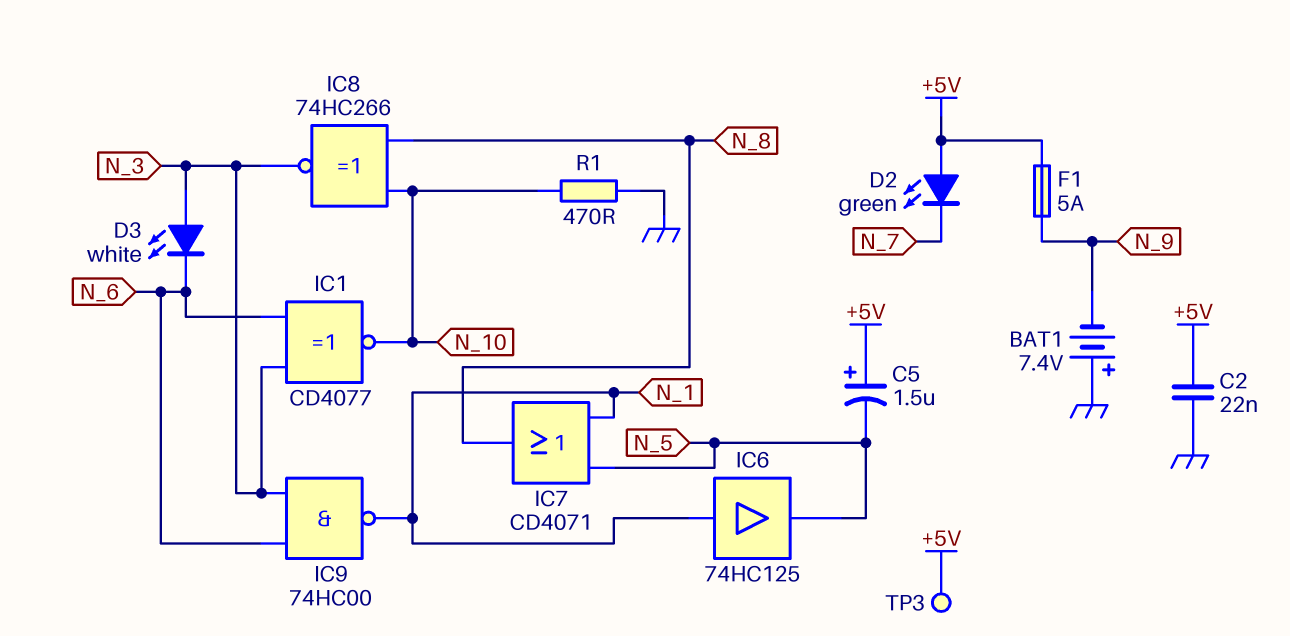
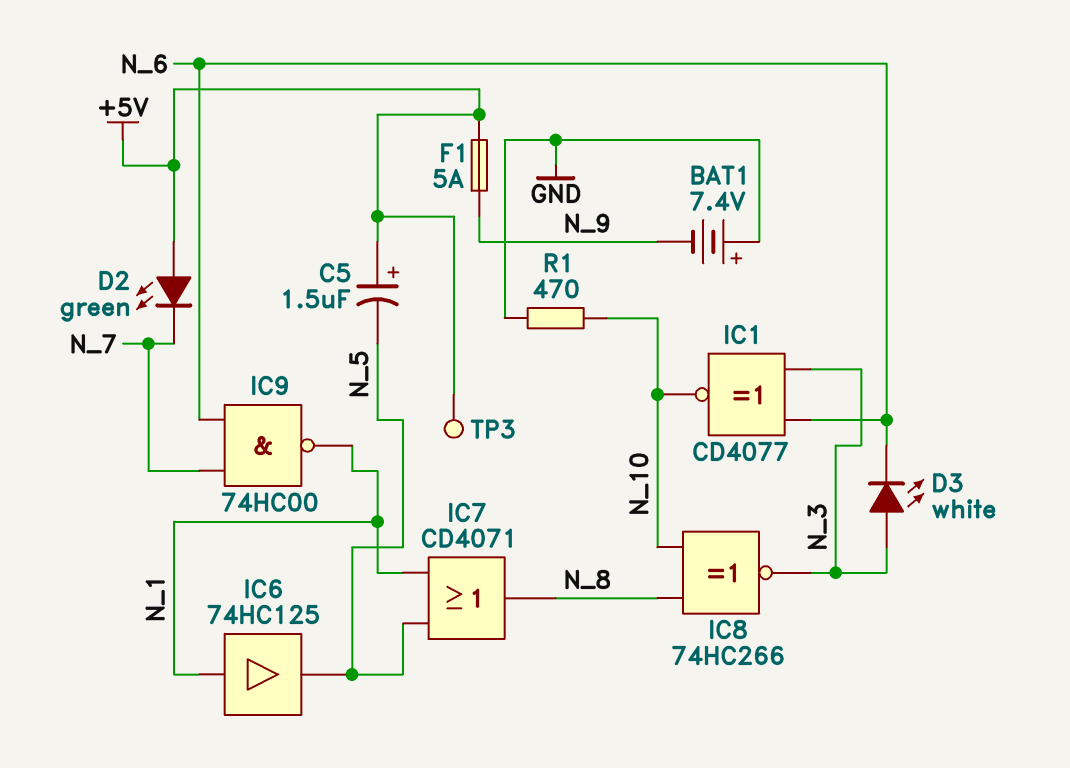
C2: 22nF (+5V, GND) -> none
IC9: NAND 74HC00 (in N_3, in N_6, out N_1) -> NAND 74HC00 (in N_6, in N_7, out N_1)

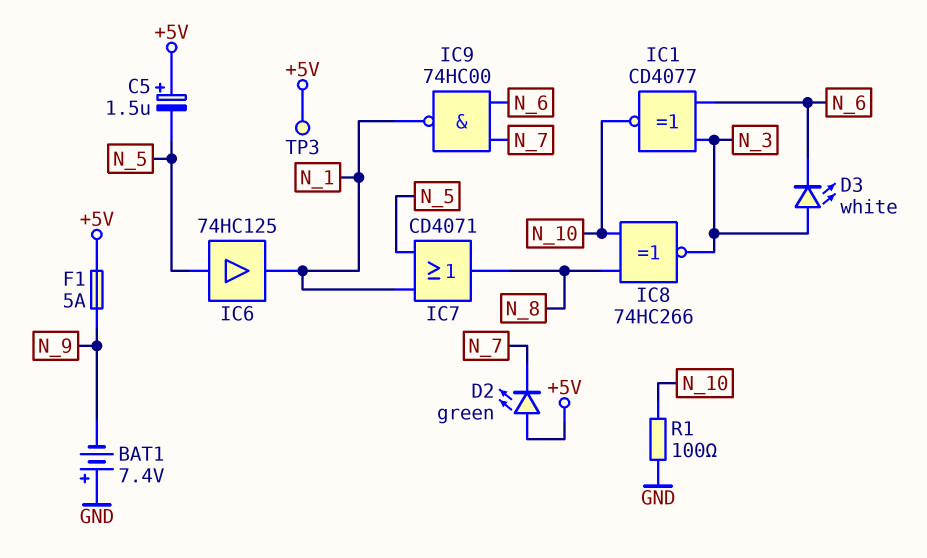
IC6: buffer 74HC125 (in N_1, out N_5) -> buffer 74HC125 (in N_5, out N_1)
R1: 470 (GND, N_10) -> 100 (GND, N_10)

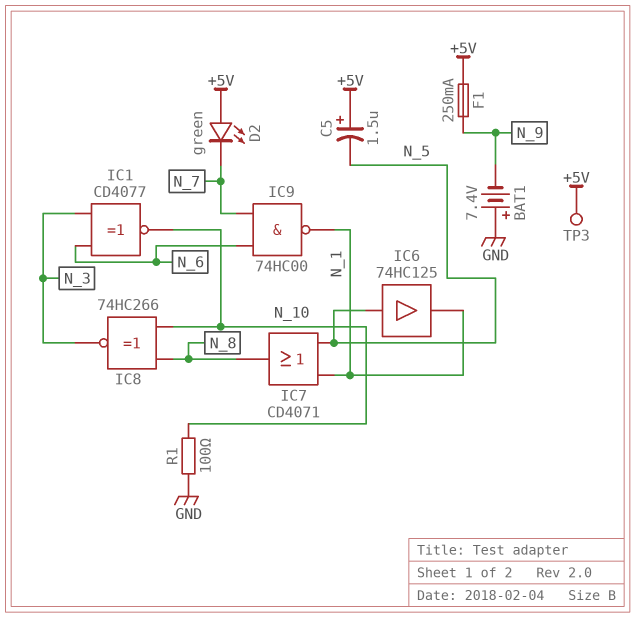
D3: LED white (A N_3, K N_6) -> none
F1: 5A (+5V, N_9) -> 250mA (+5V, N_9)

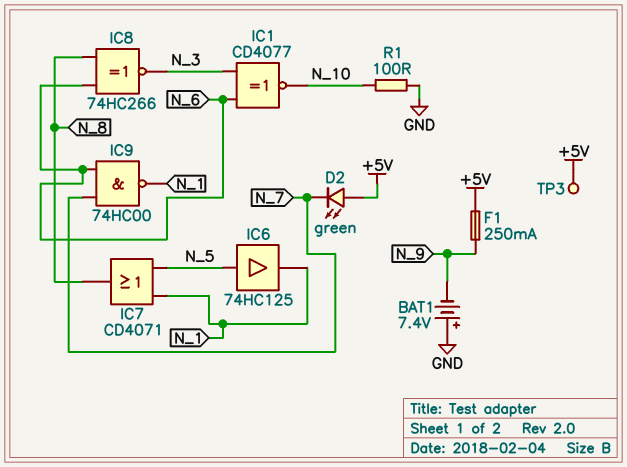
C5: 1.5uF (plus +5V, minus N_5) -> none
IC8: XNOR 74HC266 (in N_8, in N_10, out N_3) -> XNOR 74HC266 (in N_6, in N_8, out N_3)

